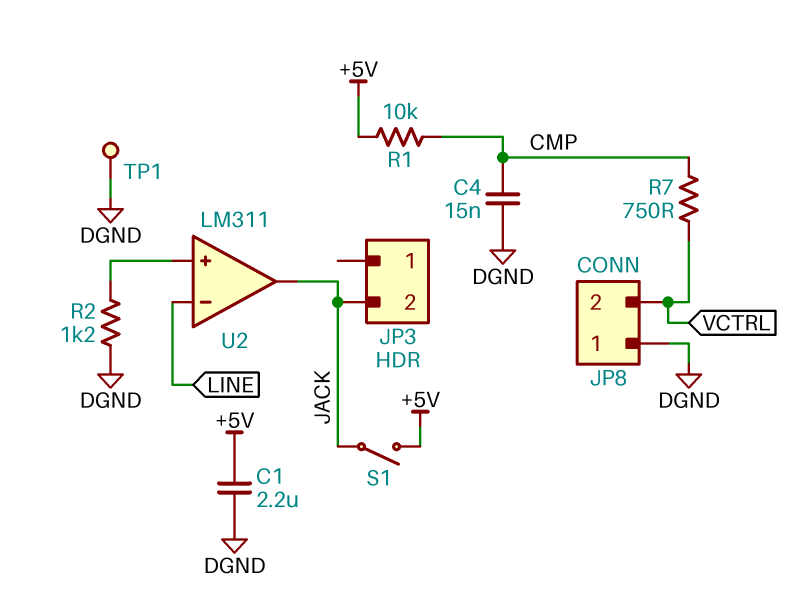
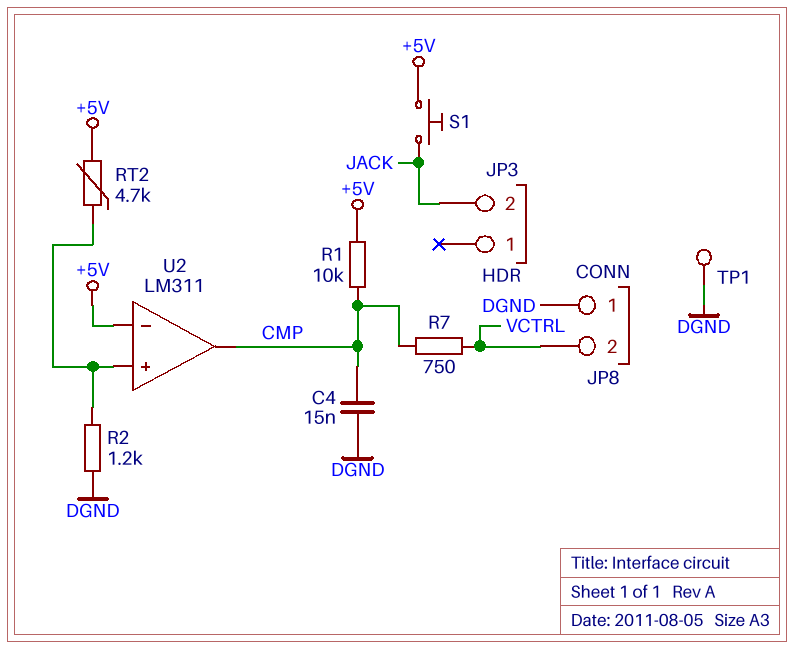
C1: 2.2uF (+5V, DGND) -> none
RT2: none -> 4.7k (+5V, U2/in+)
S1: switch (+5V, JACK) -> button (+5V, JACK)
U2 pin in-: LINE -> +5V
U2 pin out: JACK -> CMP

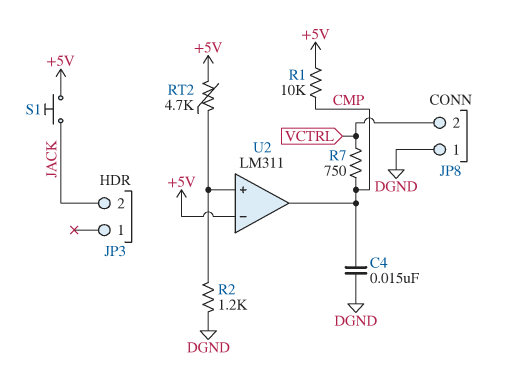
TP1: test point (DGND) -> none

